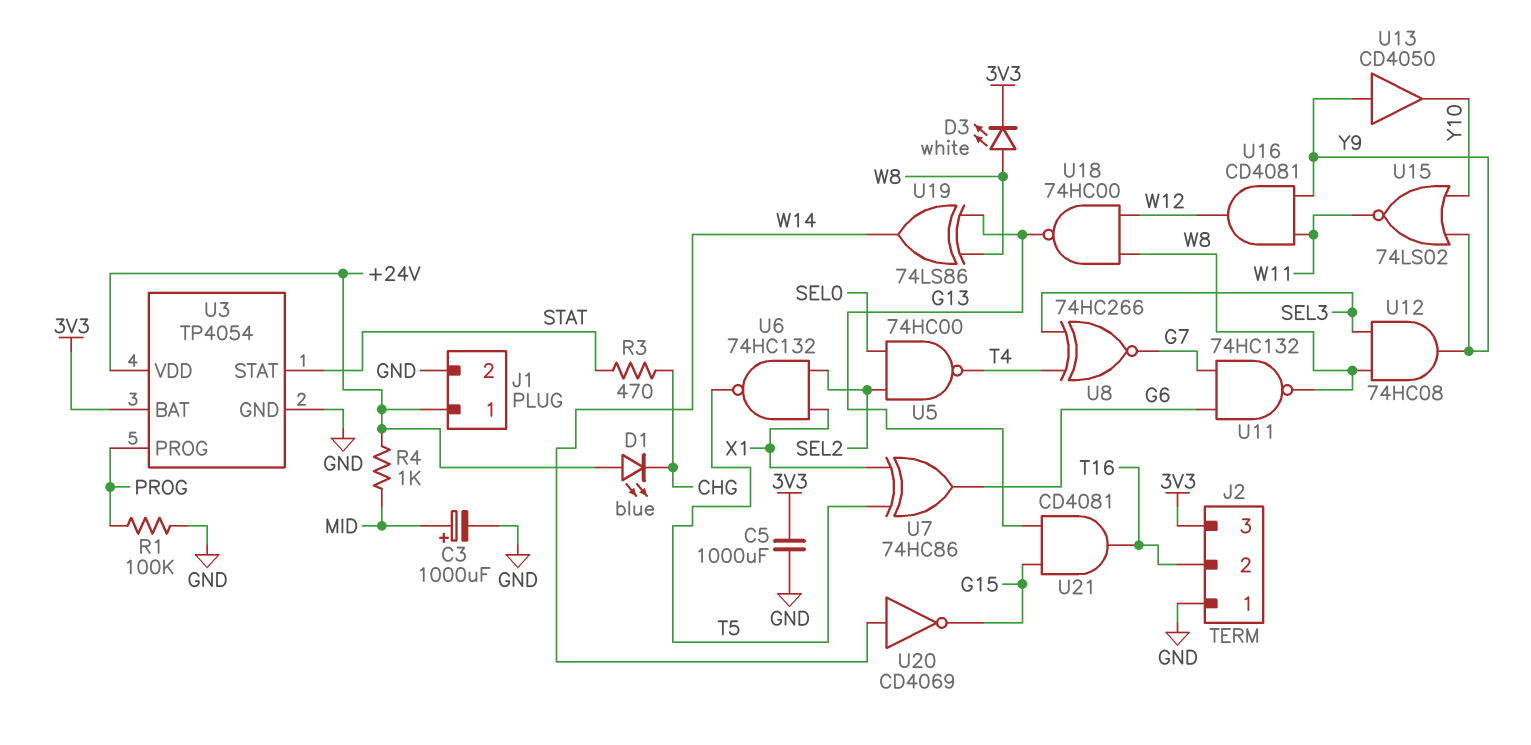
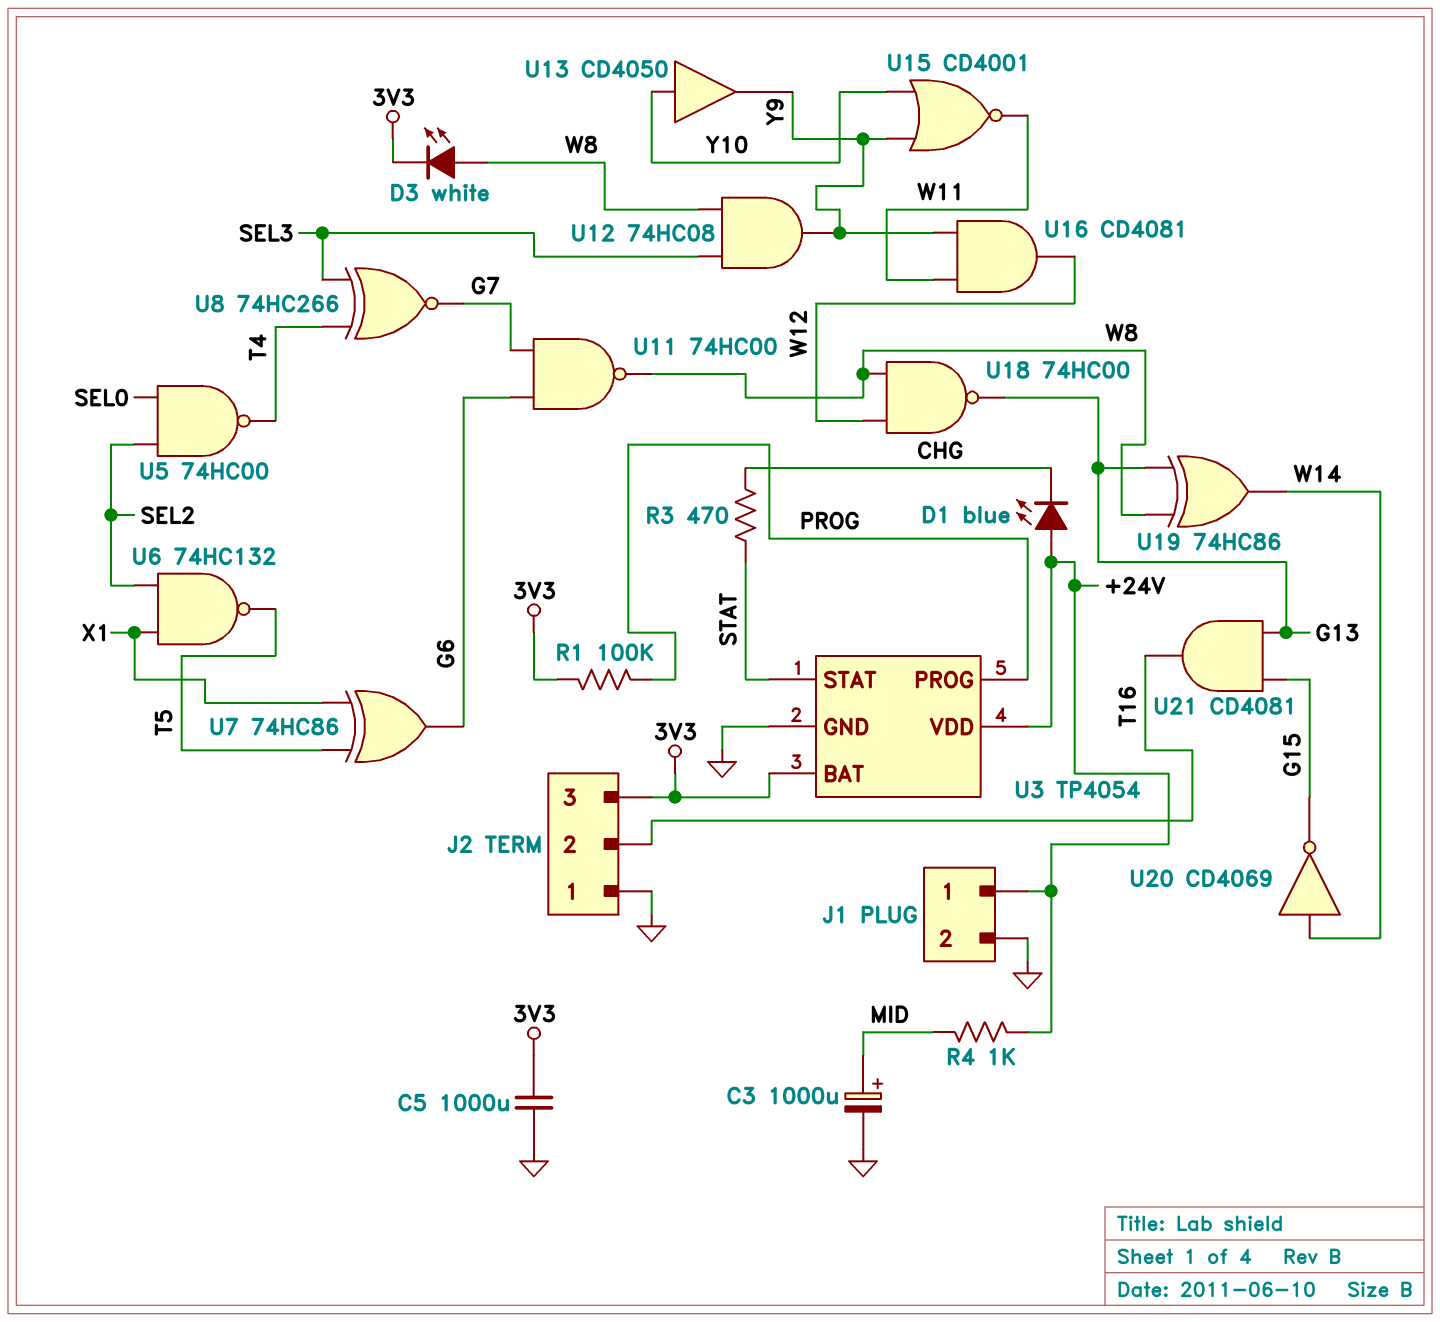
R1: 100k (GND, PROG) -> 100k (3V3, PROG)
U11: NAND 74HC132 (in G6, in G7, out W8) -> NAND 74HC00 (in G6, in G7, out W8)
U13: buffer CD4050 (in Y9, out Y10) -> buffer CD4050 (in Y10, out Y9)
U15: NOR 74LS02 (in Y9, in Y10, out W11) -> NOR CD4001 (in Y9, in Y10, out W11)
U19: XOR 74LS86 (in G13, in W8, out W14) -> XOR 74HC86 (in G13, in W8, out W14)

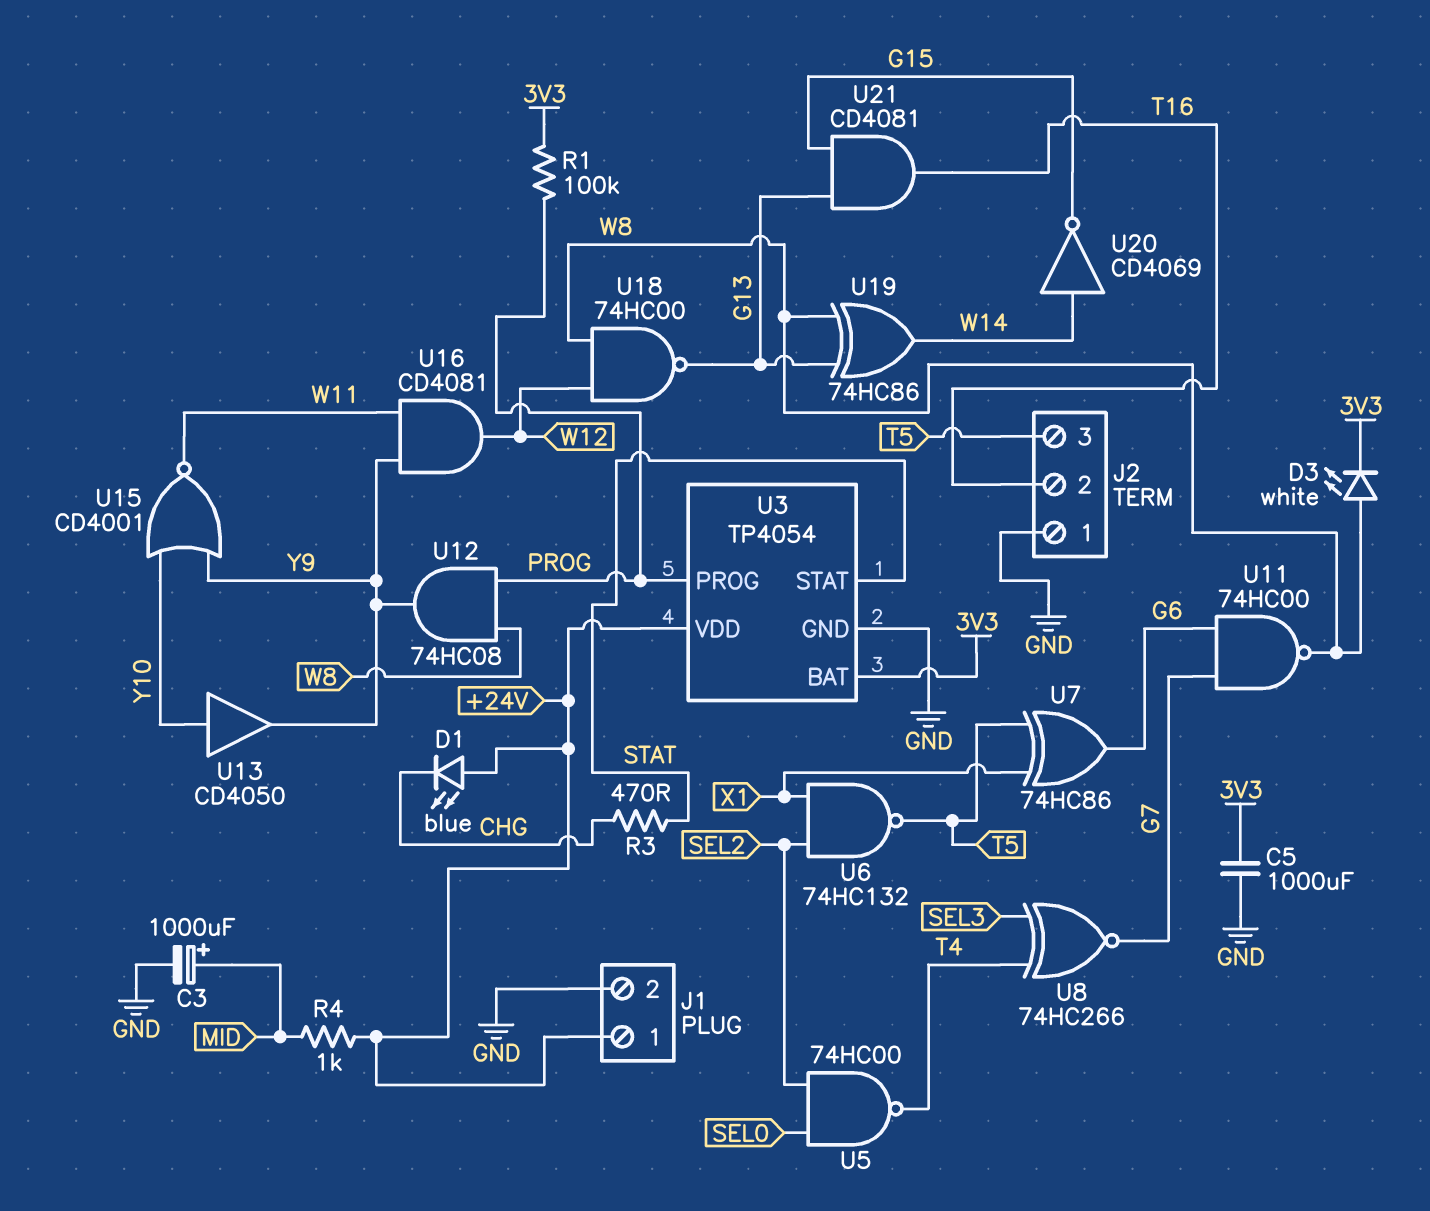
J2 pin 3: 3V3 -> T5
U12: AND 74HC08 (in SEL3, in W8, out Y9) -> AND 74HC08 (in PROG, in W8, out Y9)

